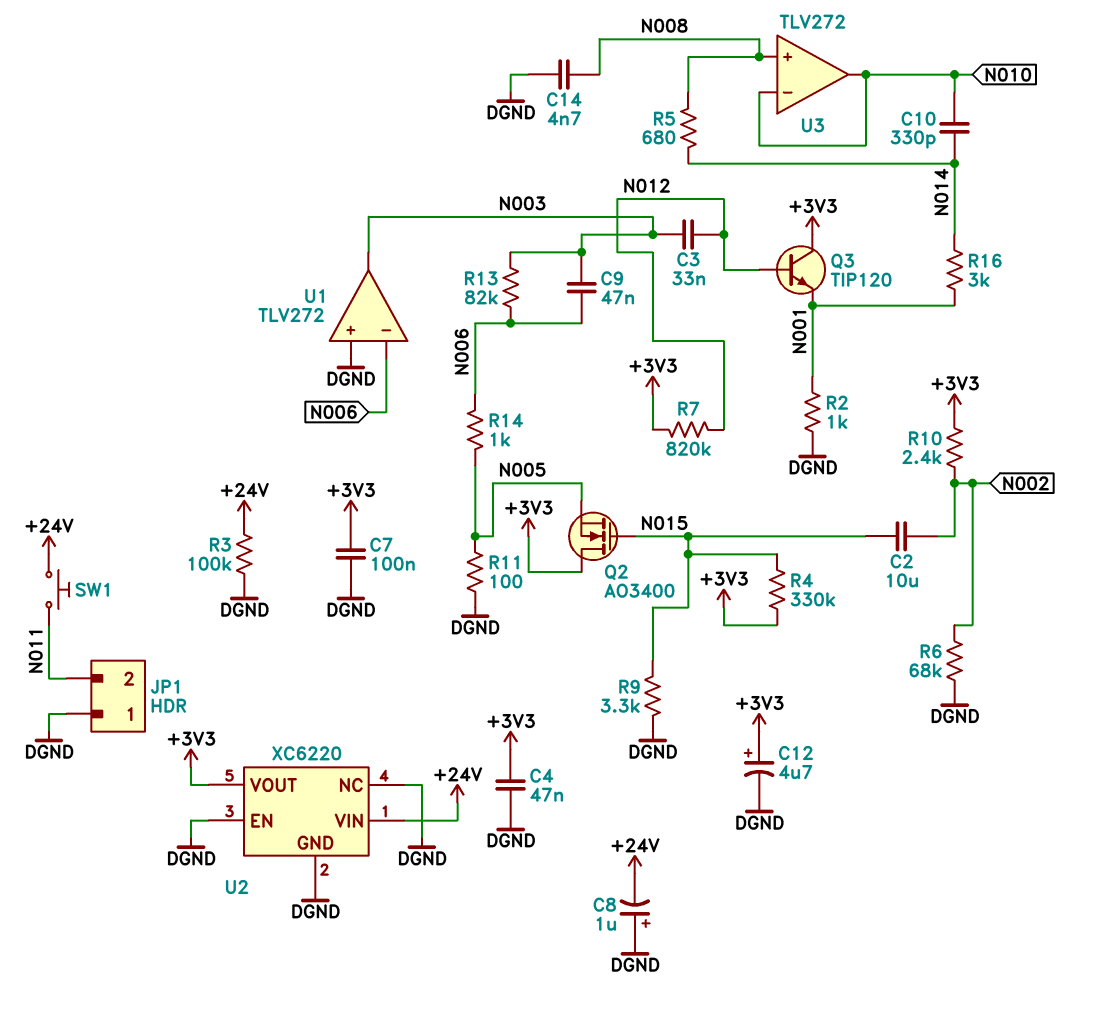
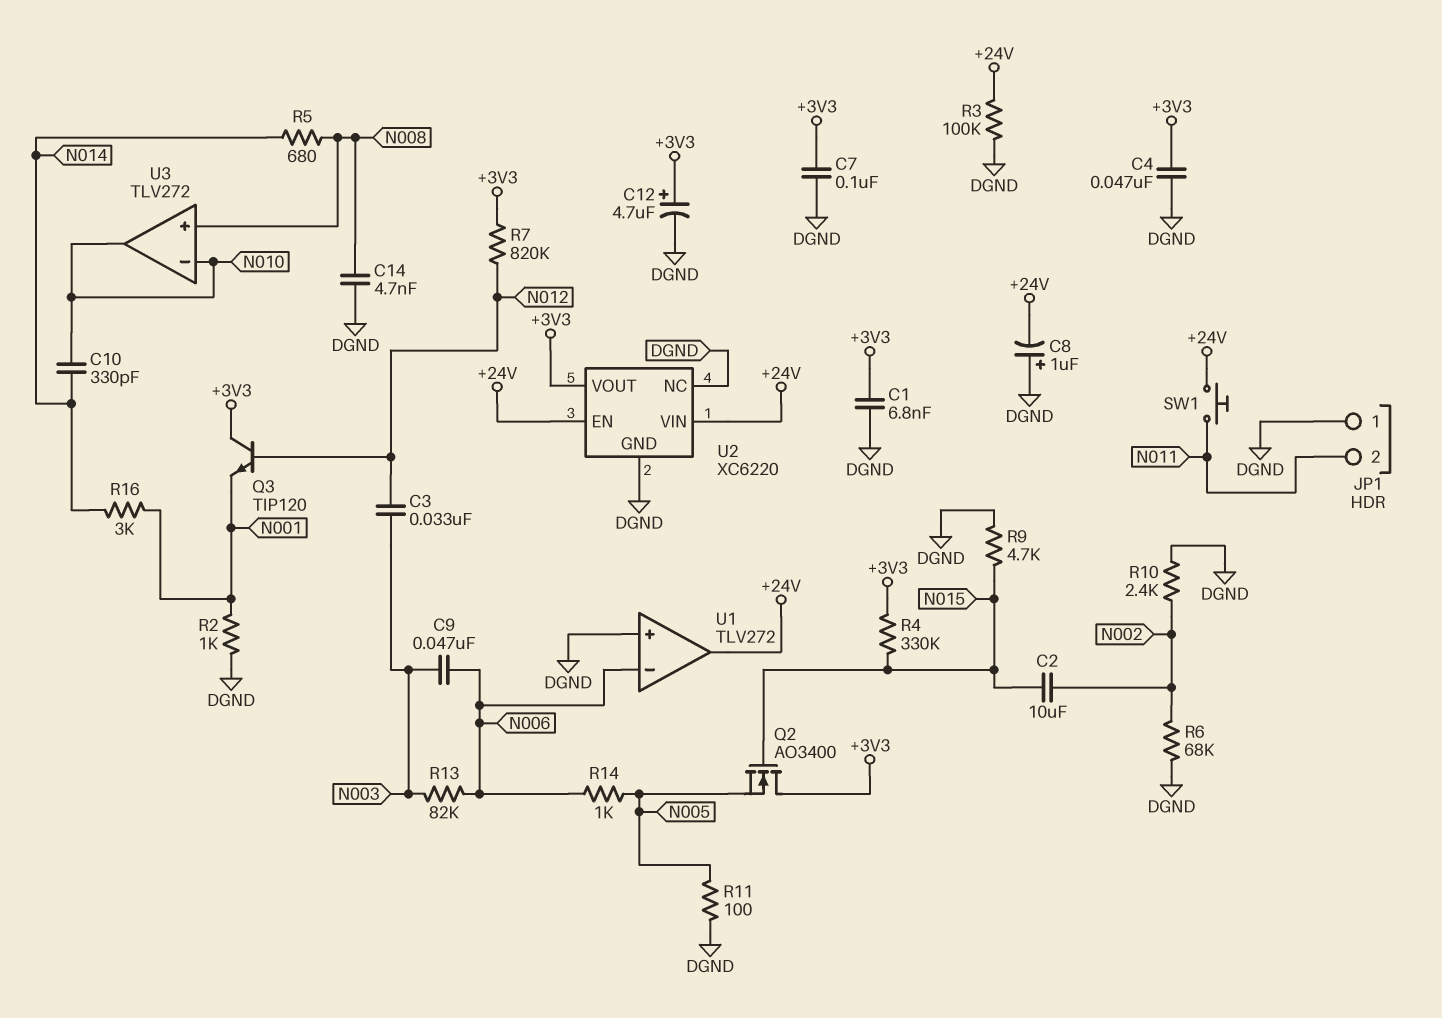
C1: none -> 6.8nF (+3V3, DGND)
R9: 3.3k (DGND, N015) -> 4.7k (DGND, N015)
R10: 2.4k (+3V3, N002) -> 2.4k (DGND, N002)
U1 pin out: N003 -> +24V
U2 pin EN: DGND -> +24V

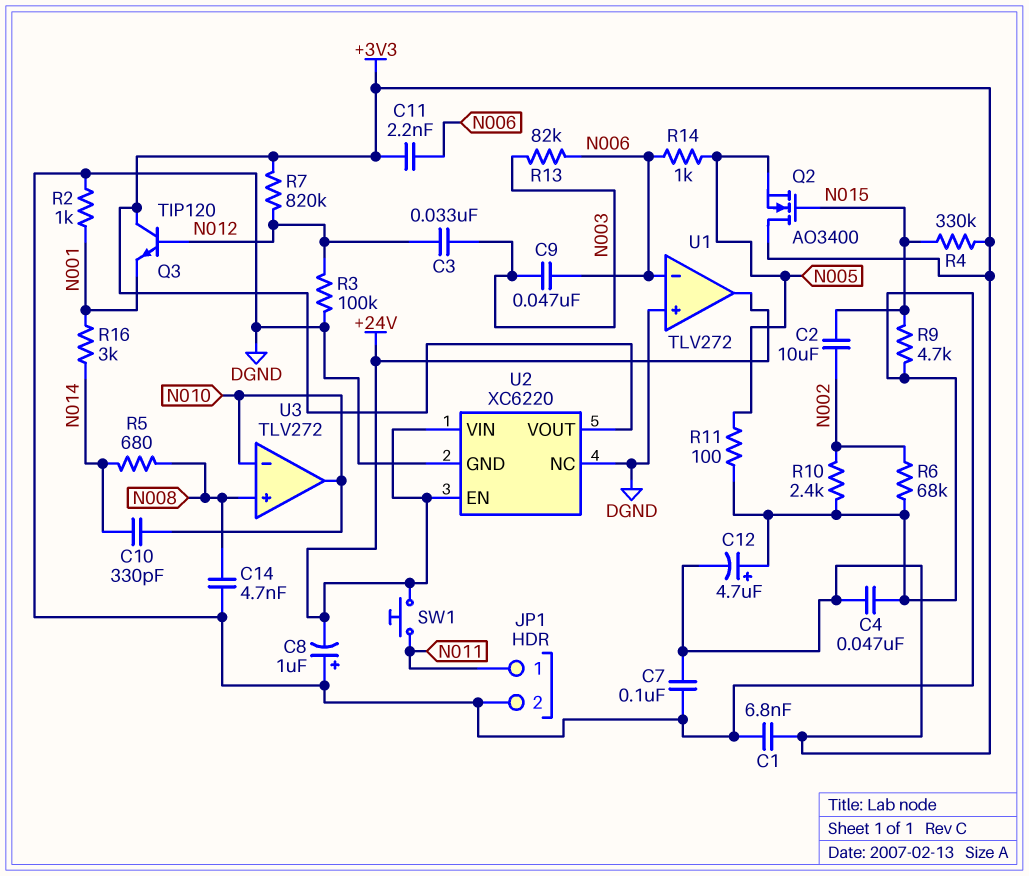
C11: none -> 2.2nF (+3V3, N006)
C12: 4.7uF (plus +3V3, minus DGND) -> 4.7uF (plus DGND, minus +3V3)
JP1 pin 1: DGND -> N011
JP1 pin 2: N011 -> DGND
R3: 100k (+24V, DGND) -> 100k (DGND, N012)

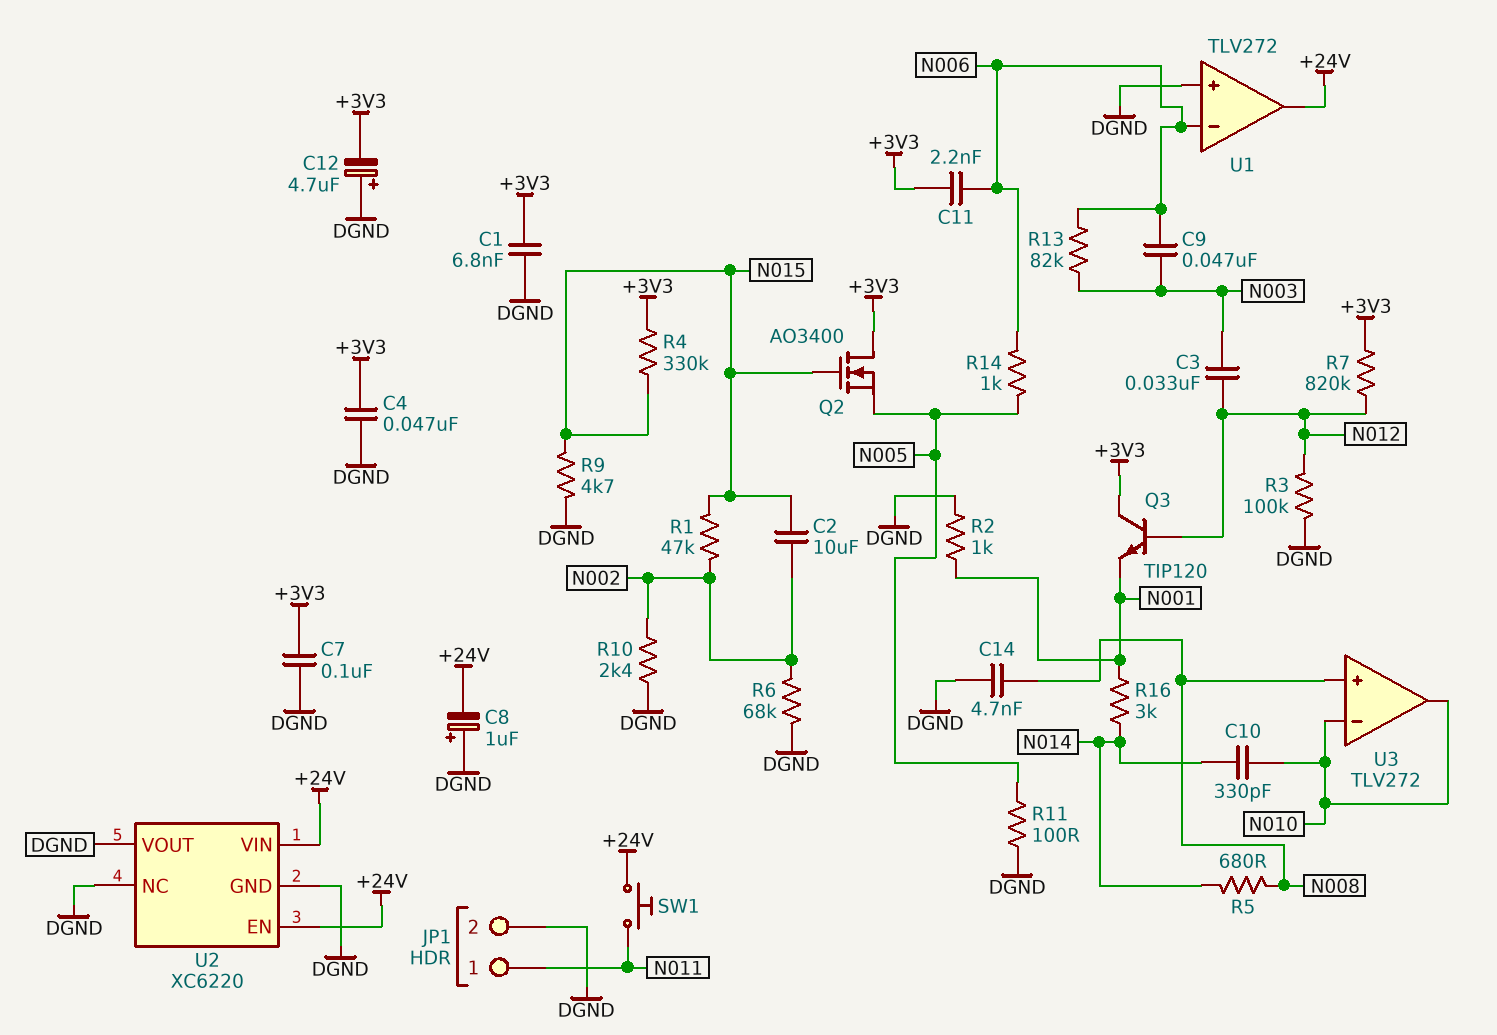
R1: none -> 47k (N002, N015)
U2 pin VOUT: +3V3 -> DGND

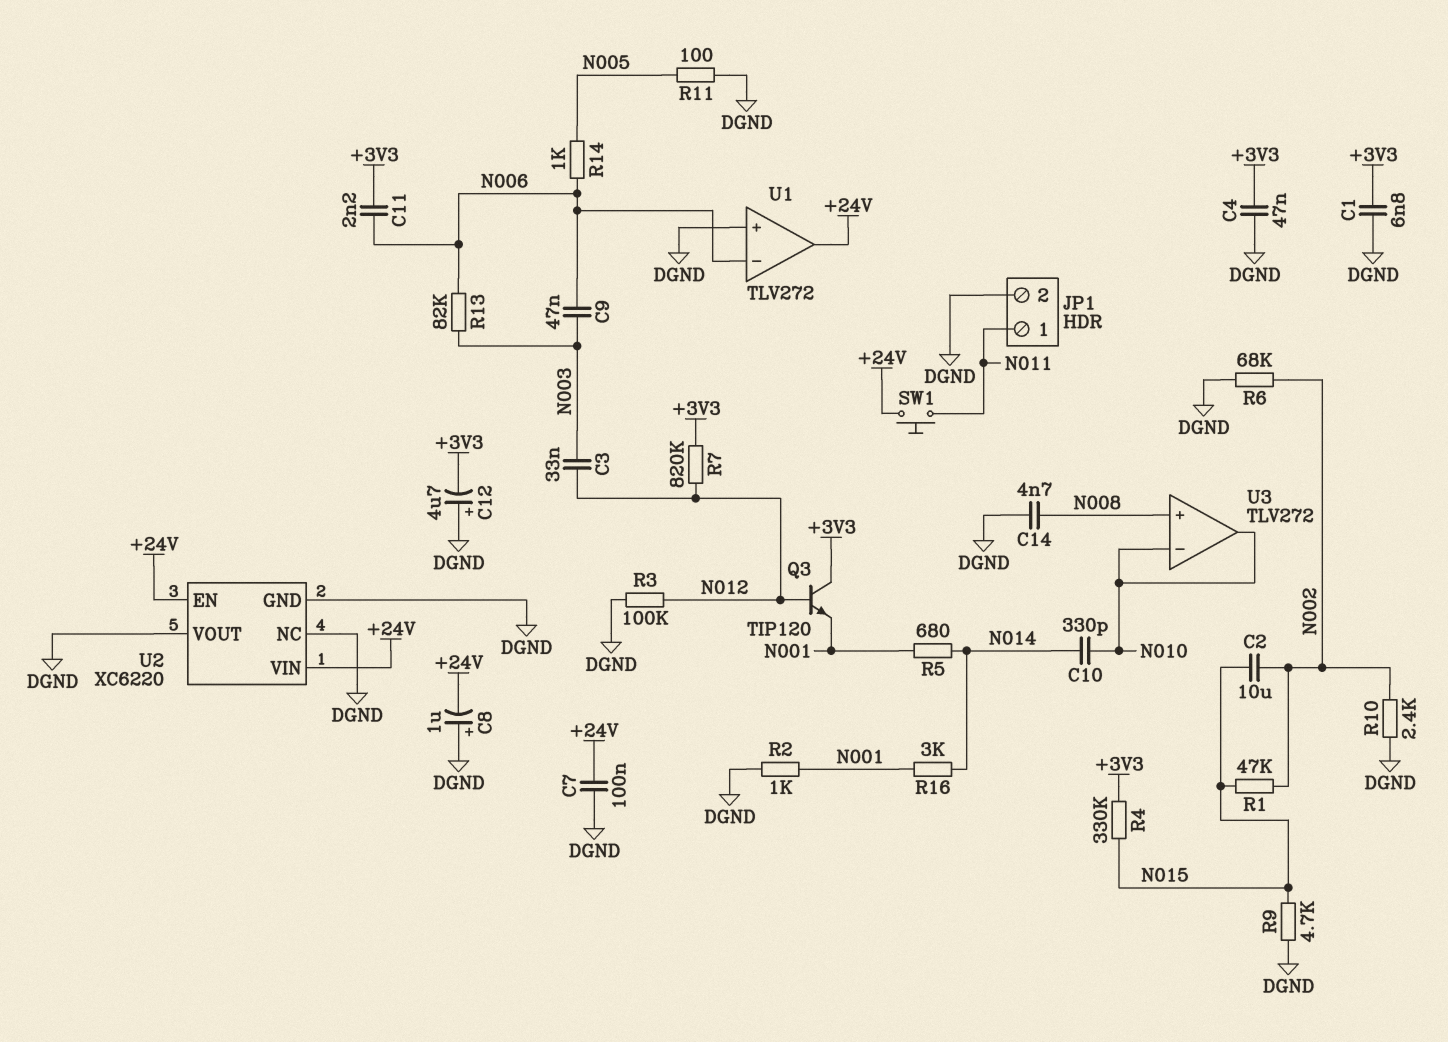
C7: 100nF (+3V3, DGND) -> 100nF (+24V, DGND)
Q2: NMOS AO3400 (G N015, D +3V3, S N005) -> none
R5: 680 (N008, N014) -> 680 (N001, N014)

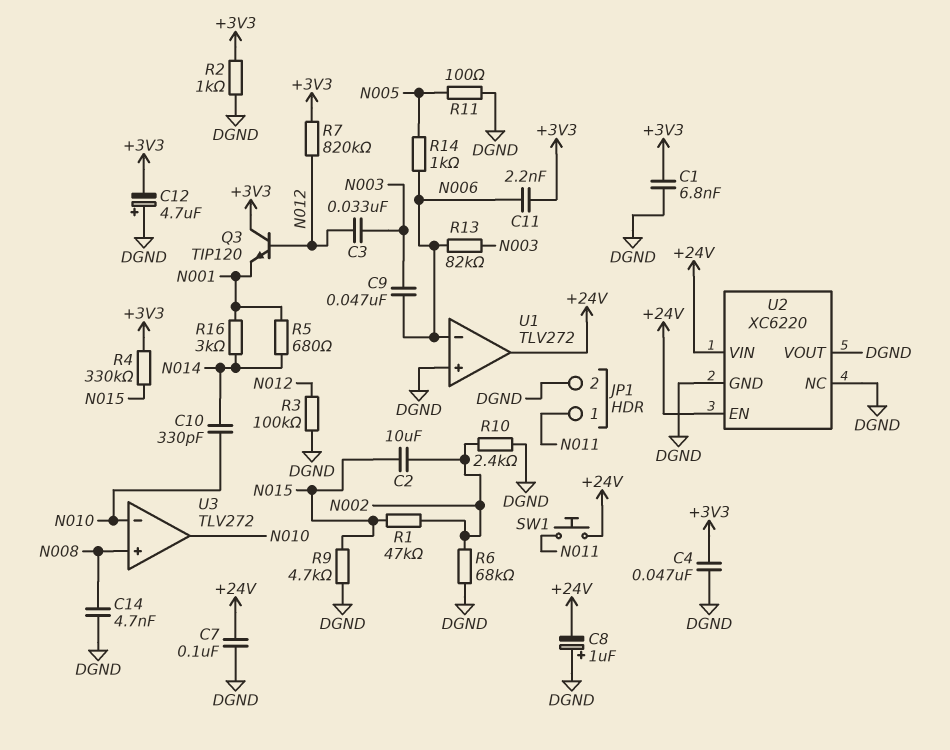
R2: 1k (DGND, N001) -> 1k (+3V3, DGND)

